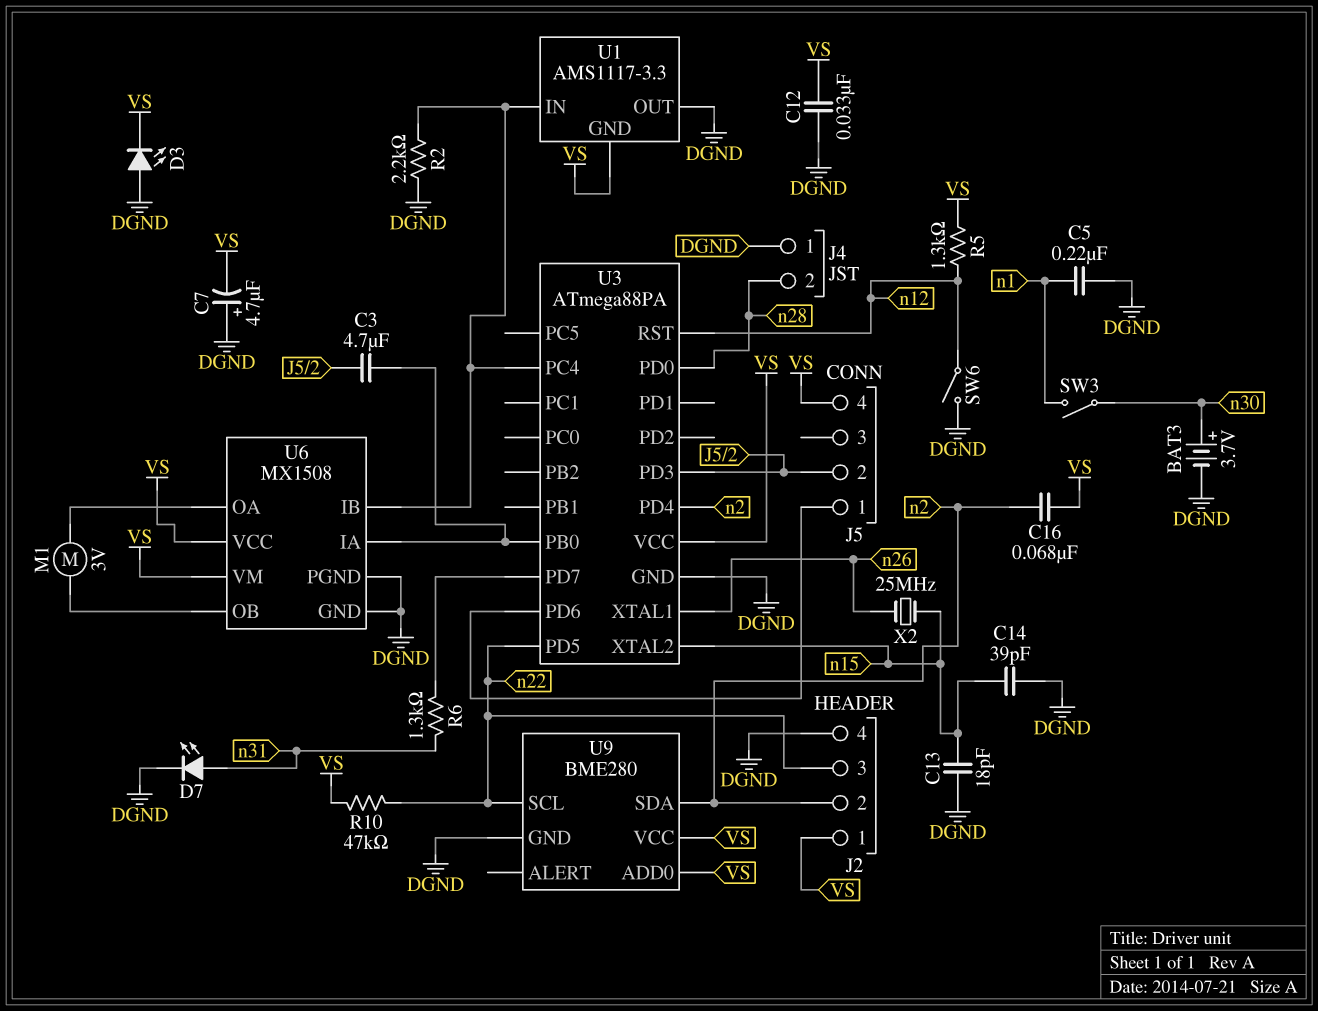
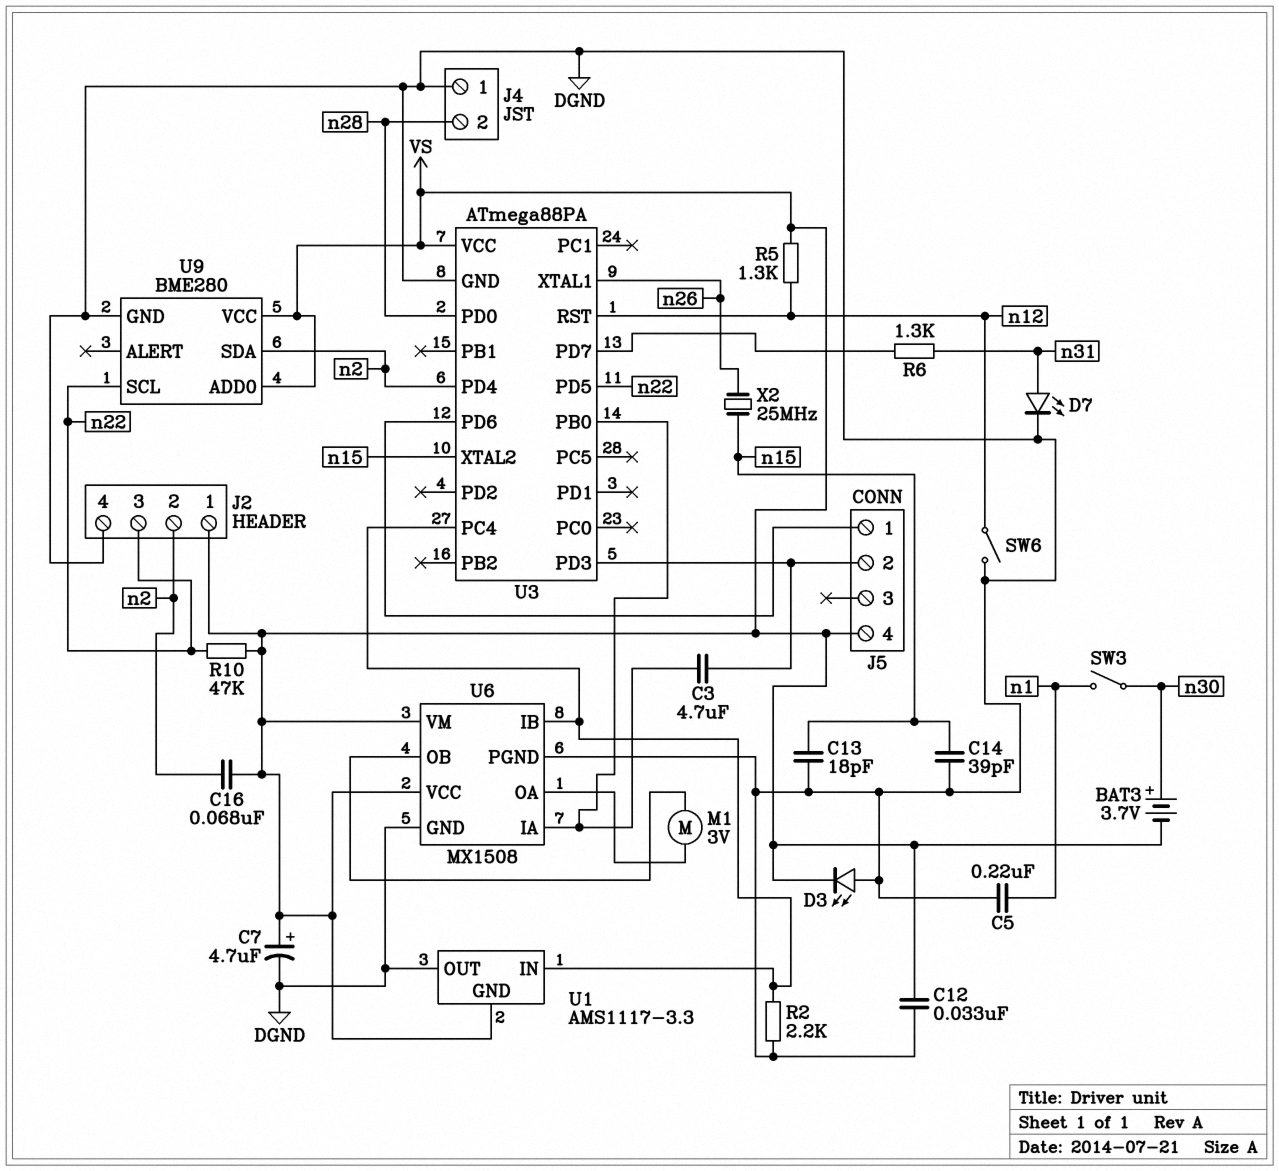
BAT3: 3.7V (plus n30, minus DGND) -> 3.7V (plus n30, minus VS)
C7: 4.7uF (plus DGND, minus VS) -> 4.7uF (plus VS, minus DGND)

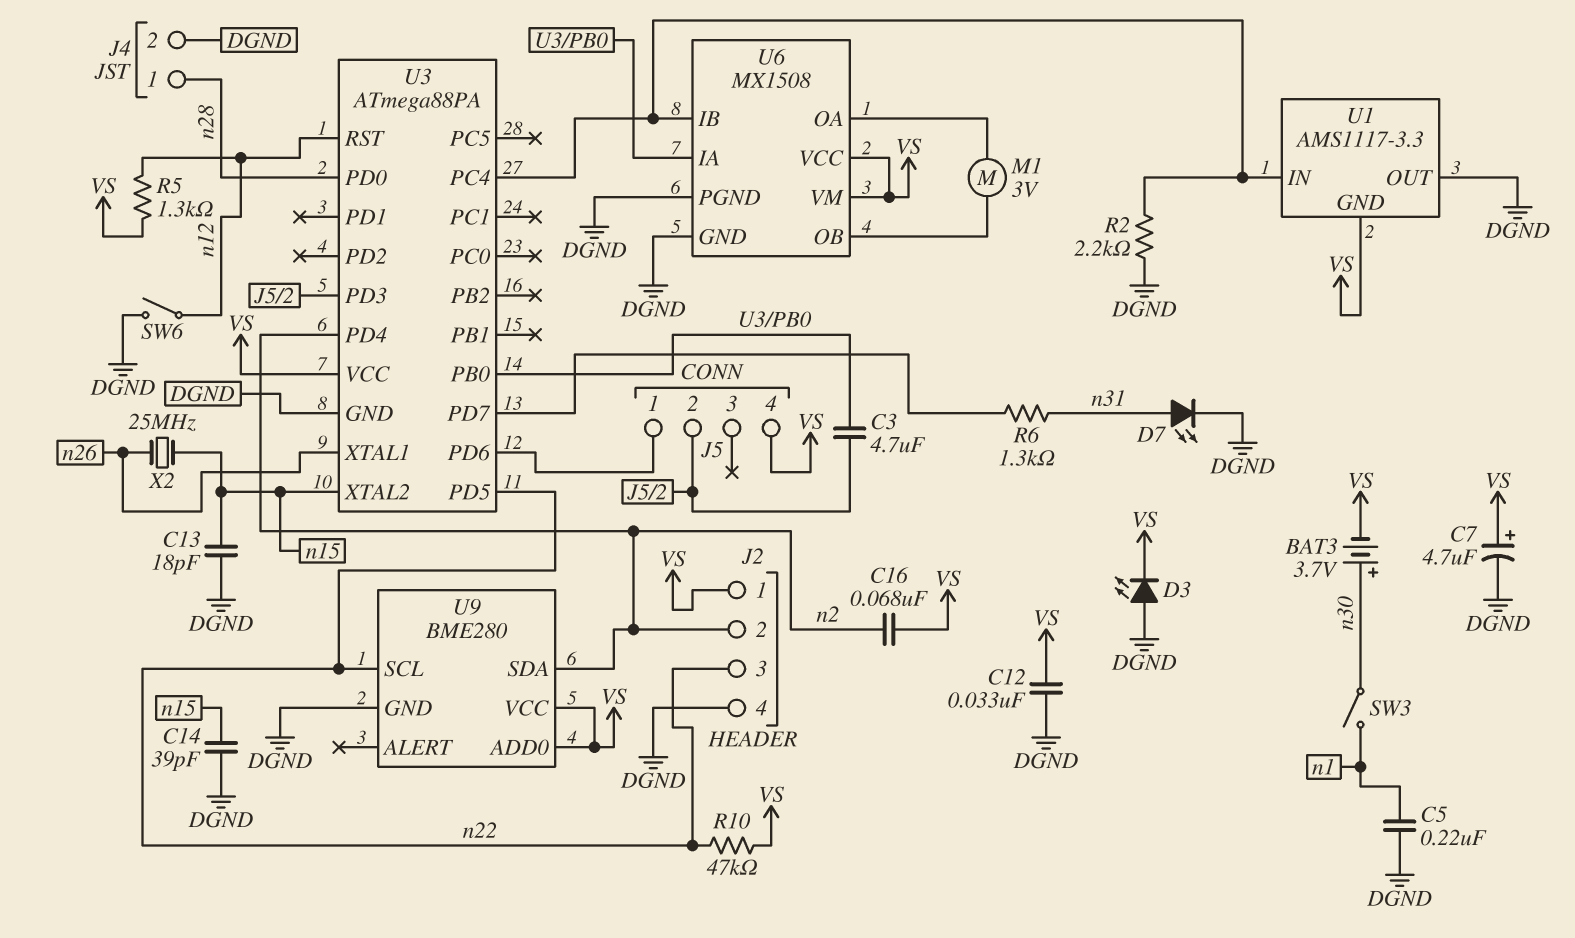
J4 pin 1: DGND -> n28
J4 pin 2: n28 -> DGND

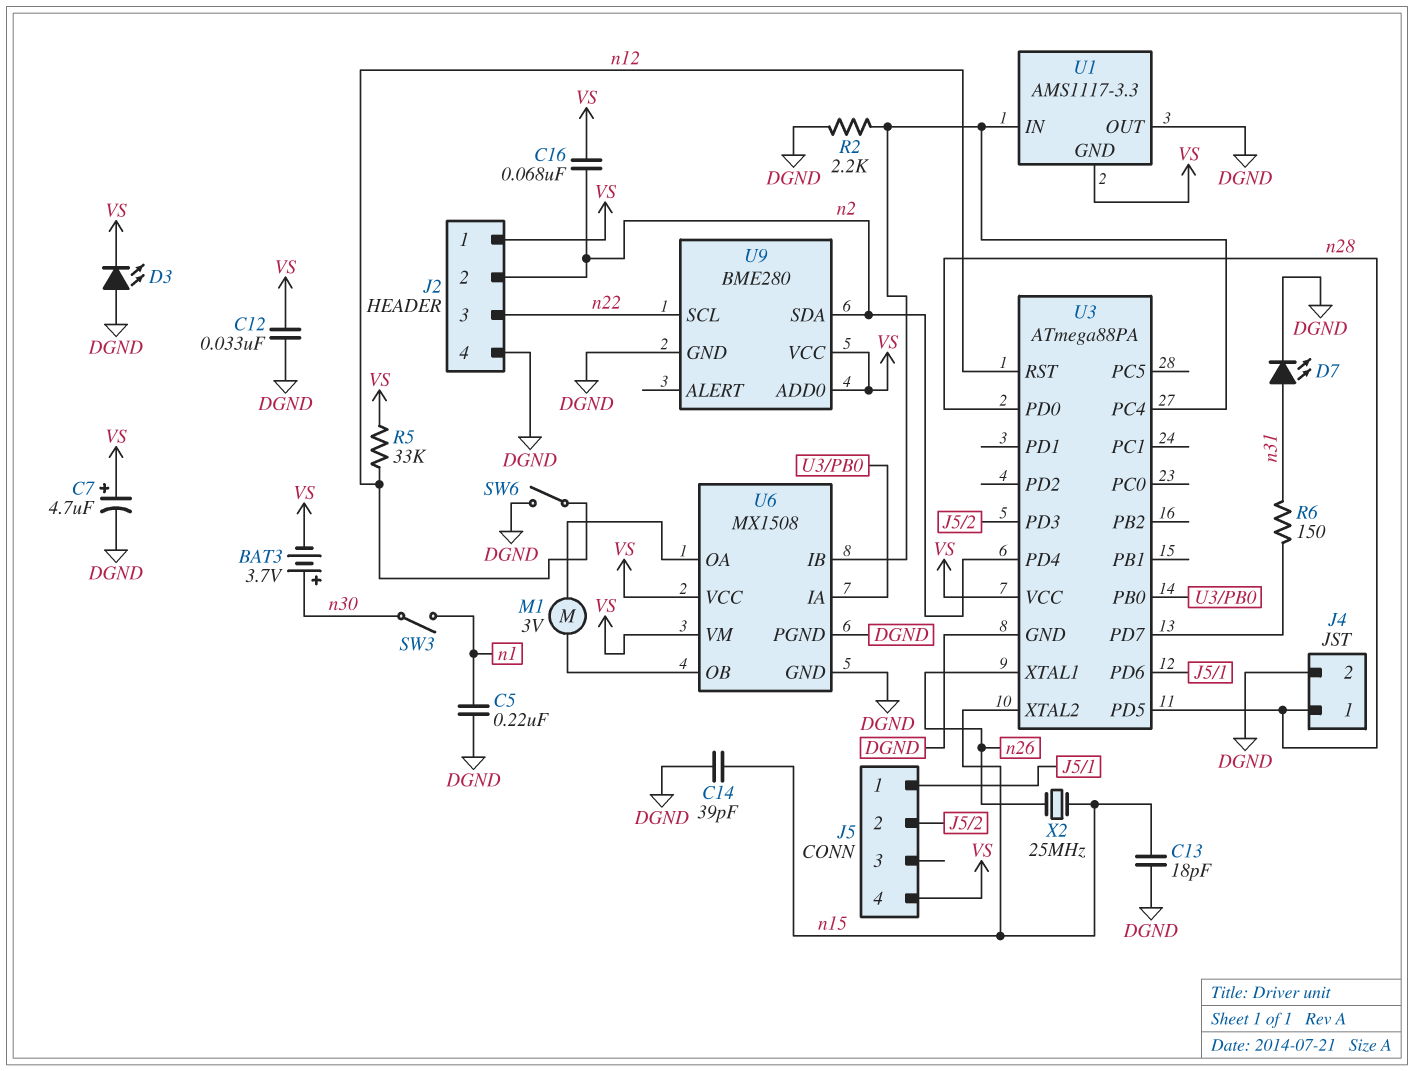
C3: 4.7uF (J5/2, U3/PB0) -> none
R5: 1.3k (VS, n12) -> 33k (VS, n12)
R6: 1.3k (U3/PD7, n31) -> 150 (U3/PD7, n31)
R10: 47k (VS, n22) -> none
U3 pin PD5: n22 -> n28

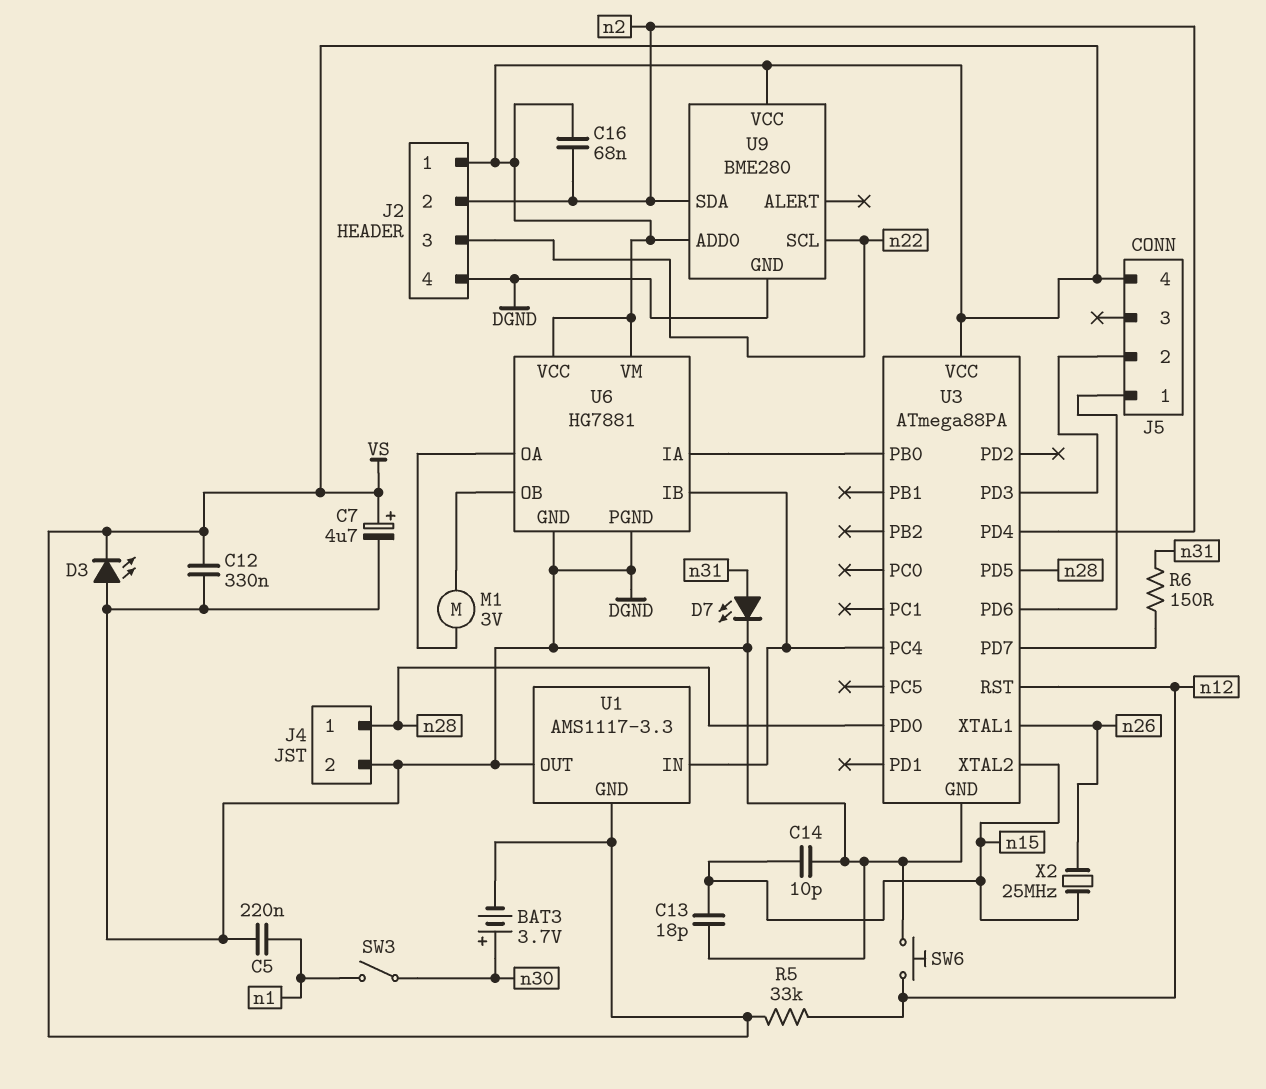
C12: 33nF (DGND, VS) -> 330nF (DGND, VS)
C14: 39pF (DGND, n15) -> 10pF (DGND, n15)
R2: 2.2k (DGND, U1/IN) -> none
SW6: switch (DGND, n12) -> button (DGND, n12)
U6: MX1508 -> HG7881

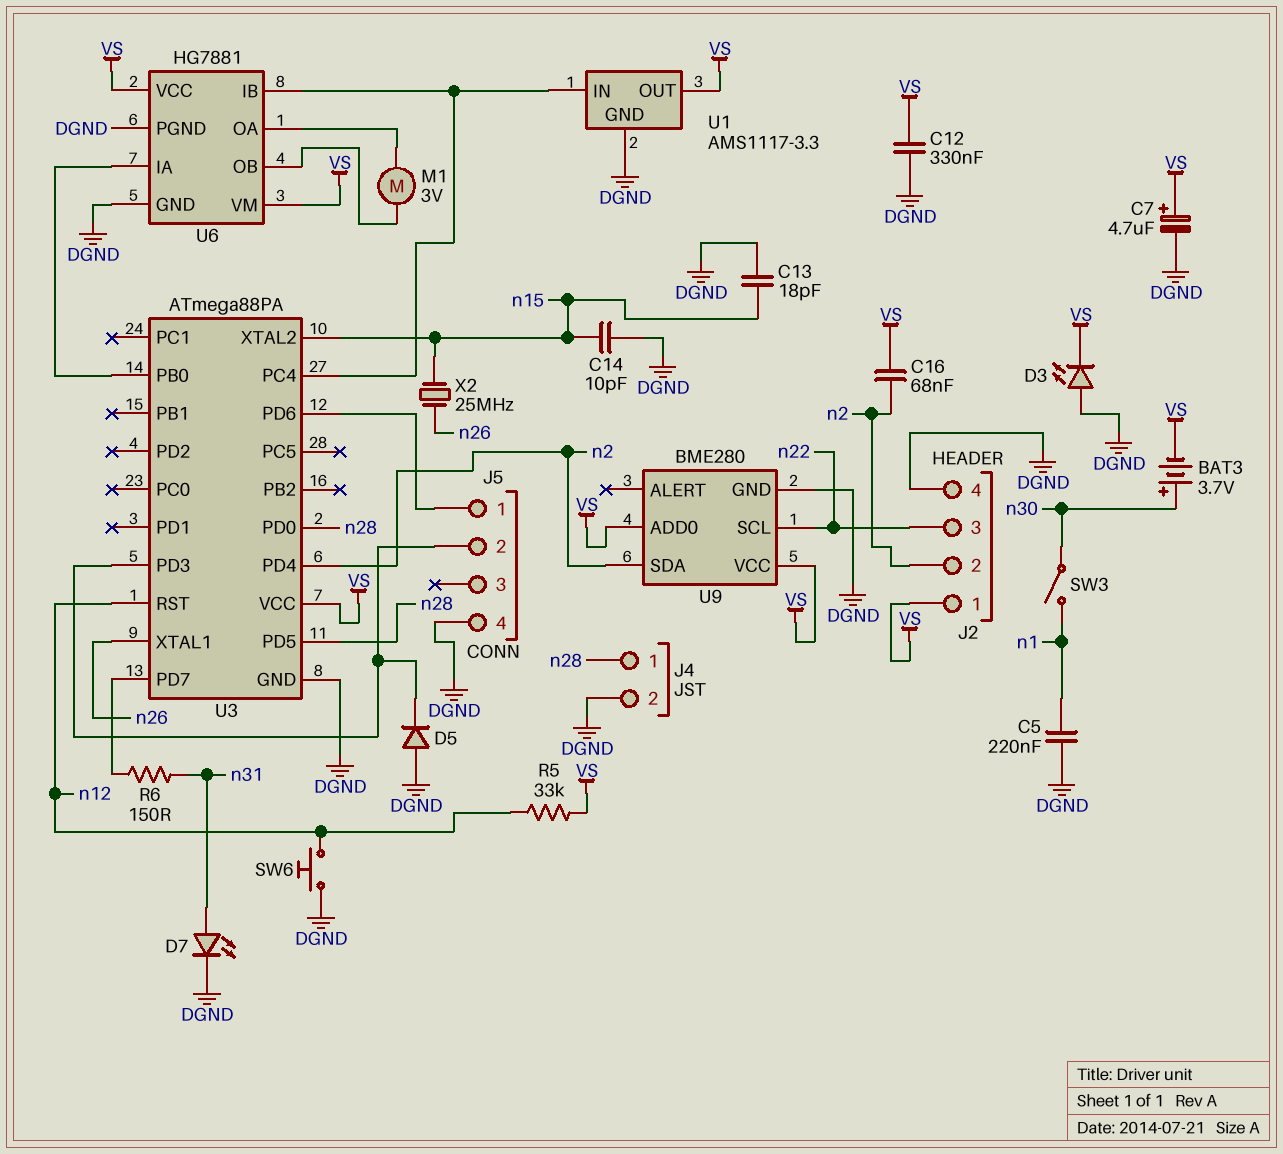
D5: none -> diode (A DGND, K J5/2)
J5 pin 4: VS -> DGND
U1 pin GND: VS -> DGND
U1 pin OUT: DGND -> VS

